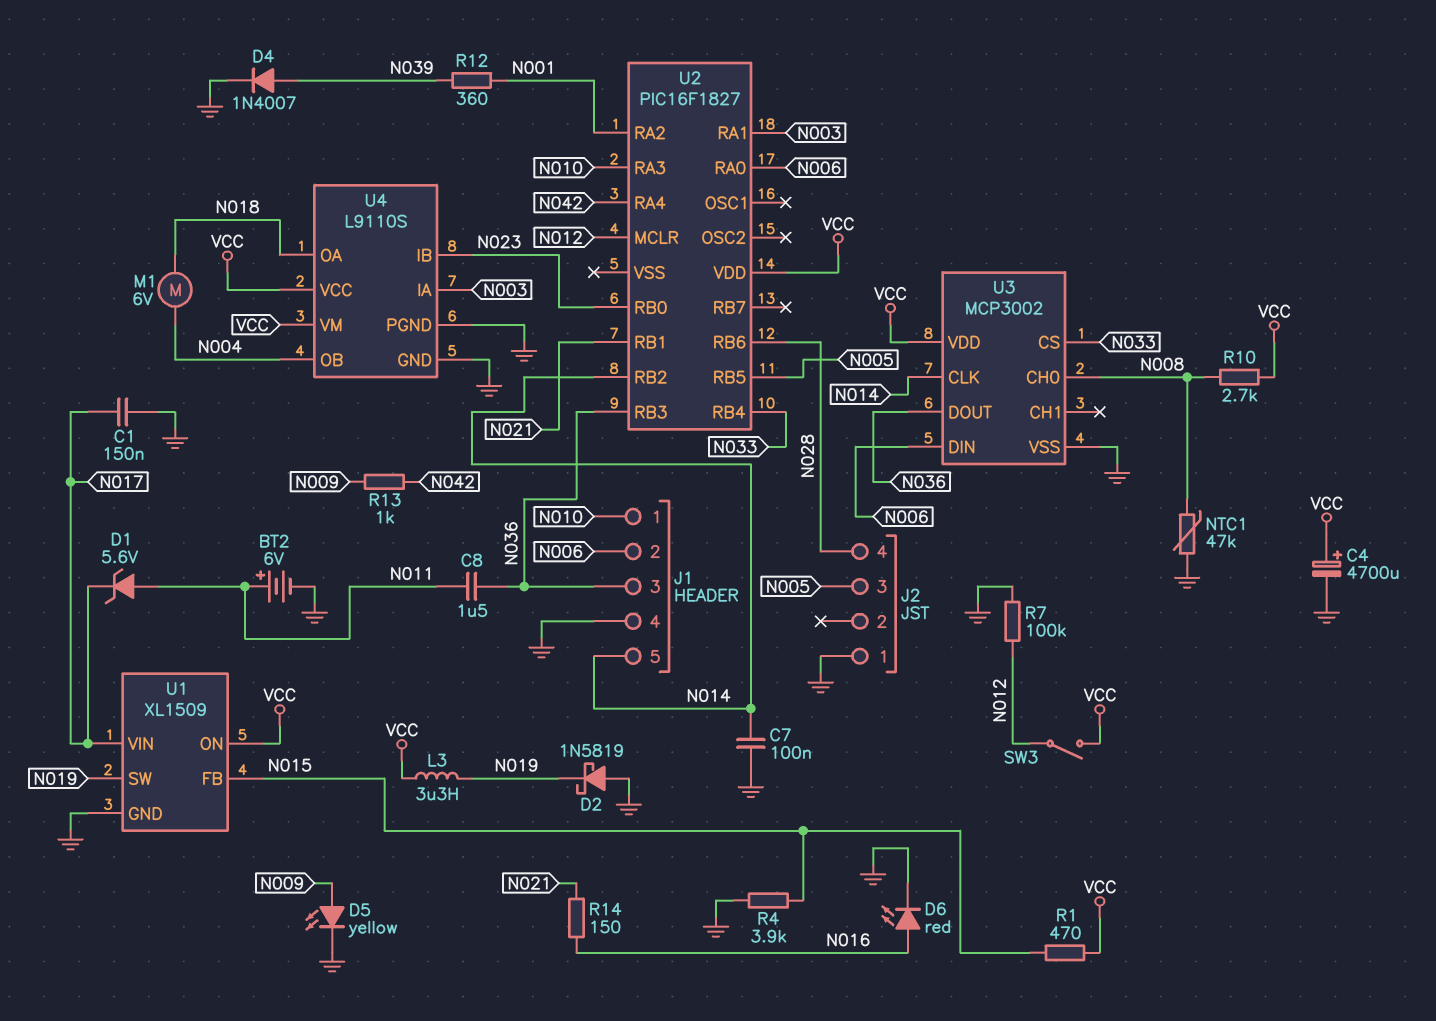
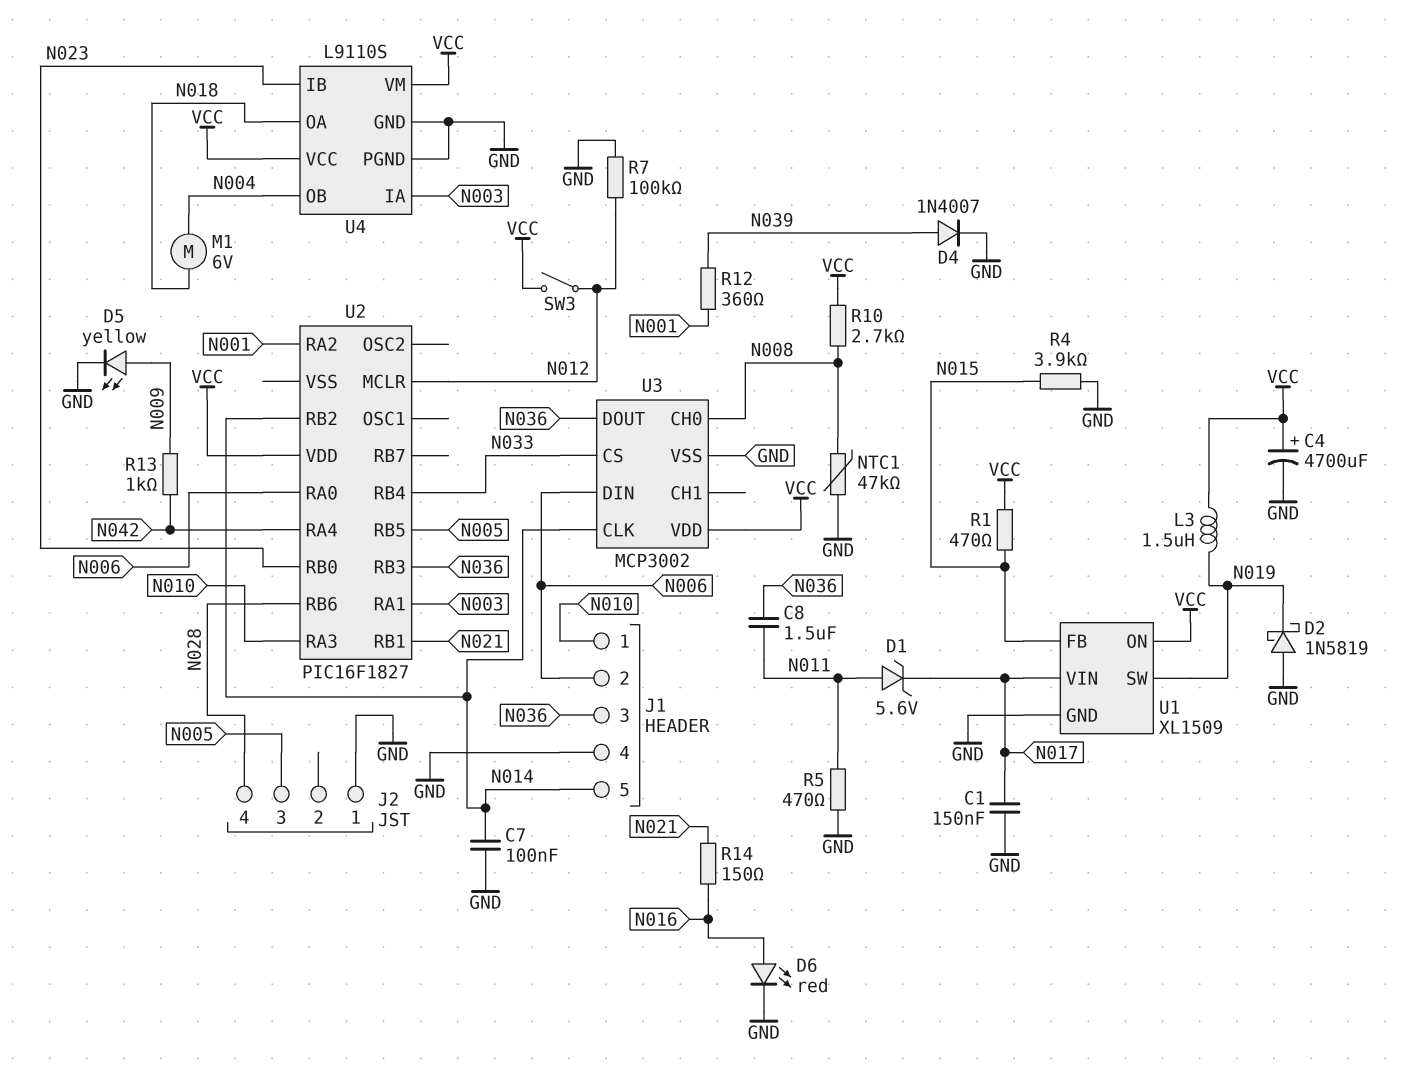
BT2: 6V (plus N011, minus GND) -> none
L3: 3.3uH (N019, VCC) -> 1.5uH (N019, VCC)
R5: none -> 470 (GND, N011)

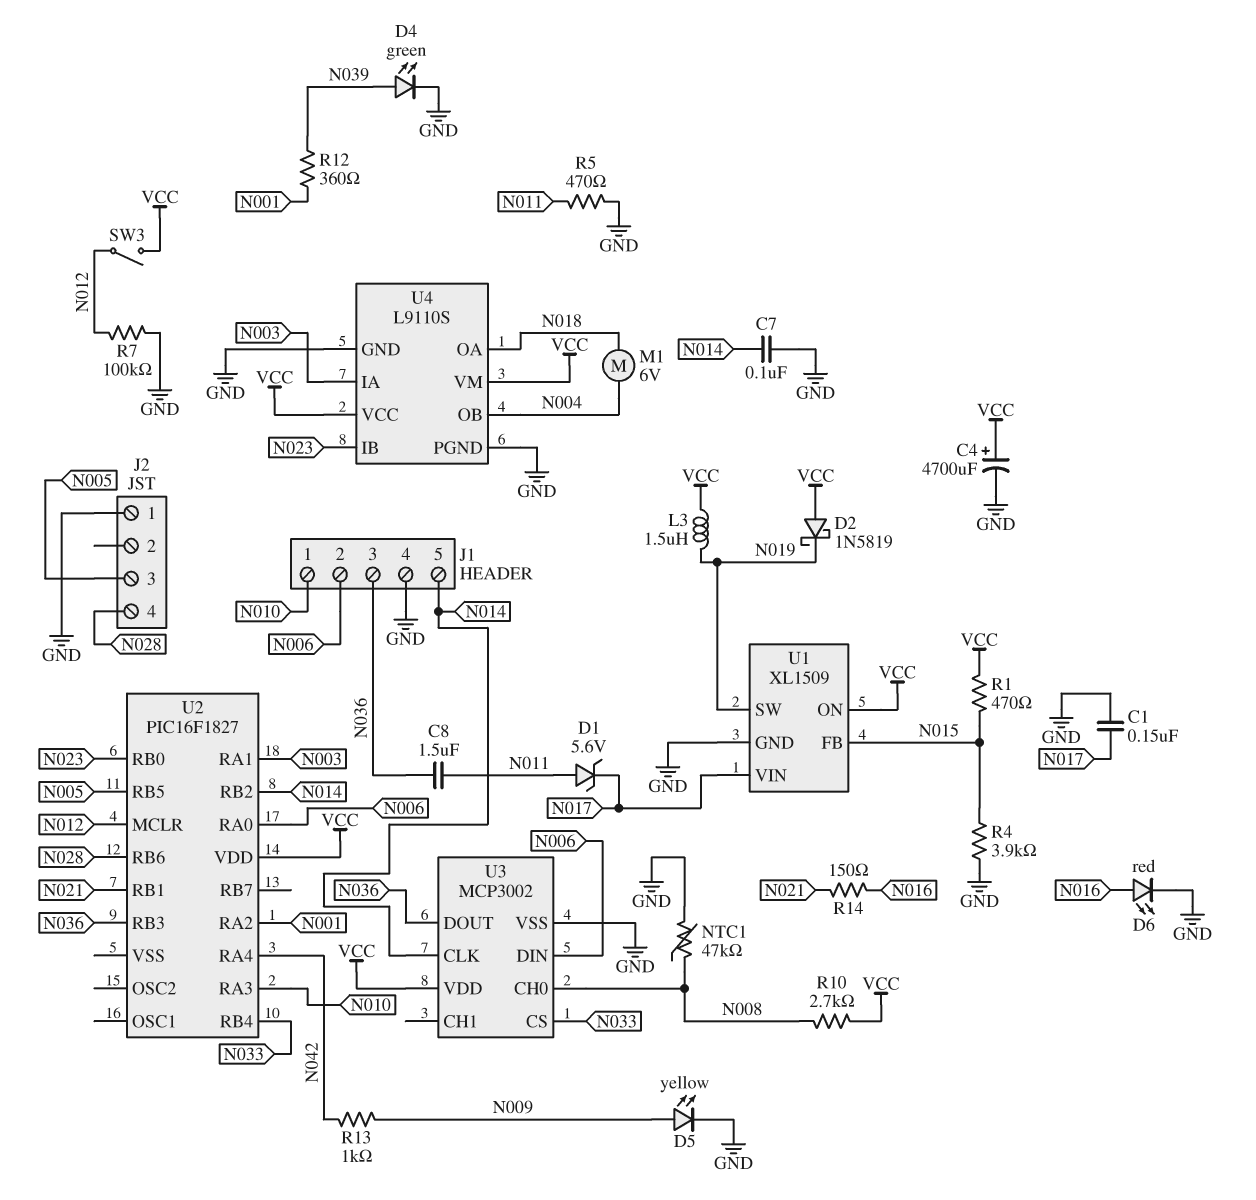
D2: schottky 1N5819 (A GND, K N019) -> schottky 1N5819 (A VCC, K N019)
D4: diode 1N4007 (A N039, K GND) -> LED green (A N039, K GND)

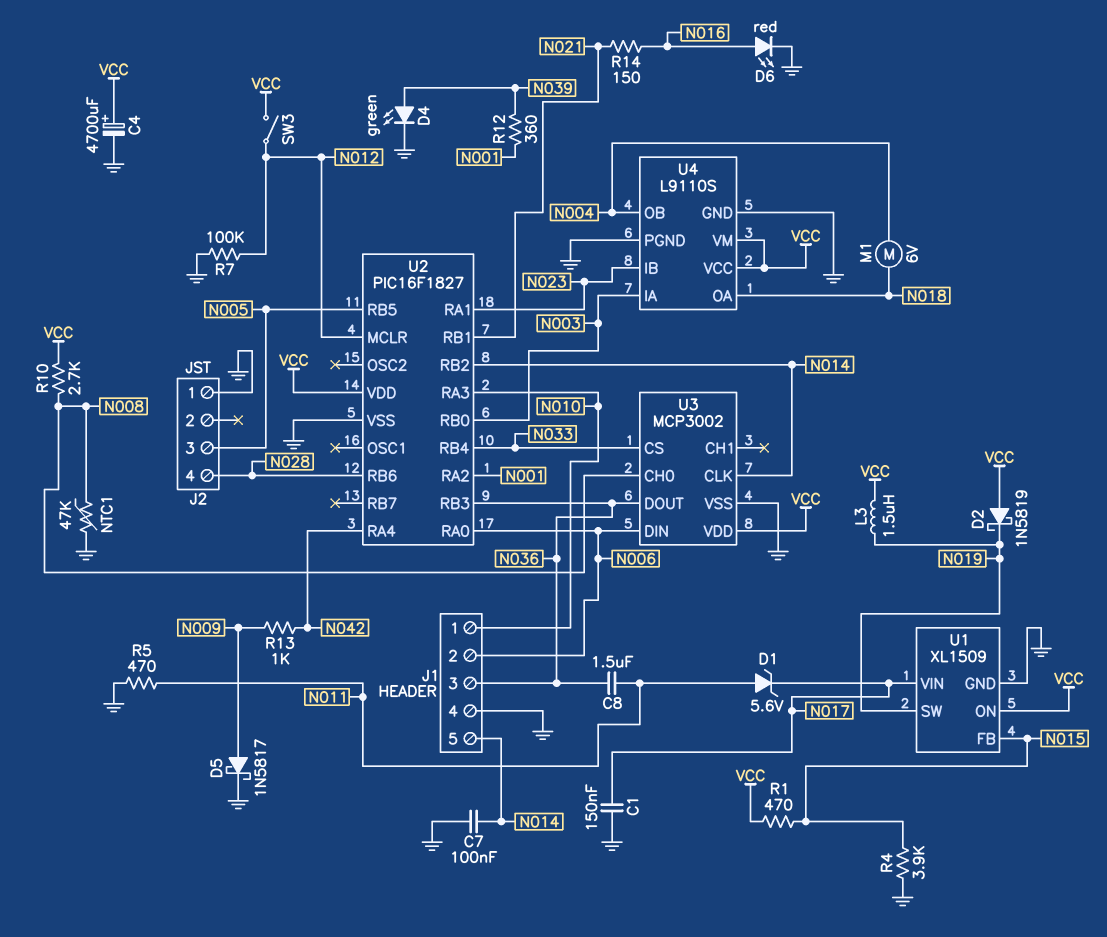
D5: LED yellow (A N009, K GND) -> schottky 1N5817 (A N009, K GND)
U2 pin RA1: N003 -> N023
U2 pin RB0: N023 -> N003
U2 pin VSS: none -> GND

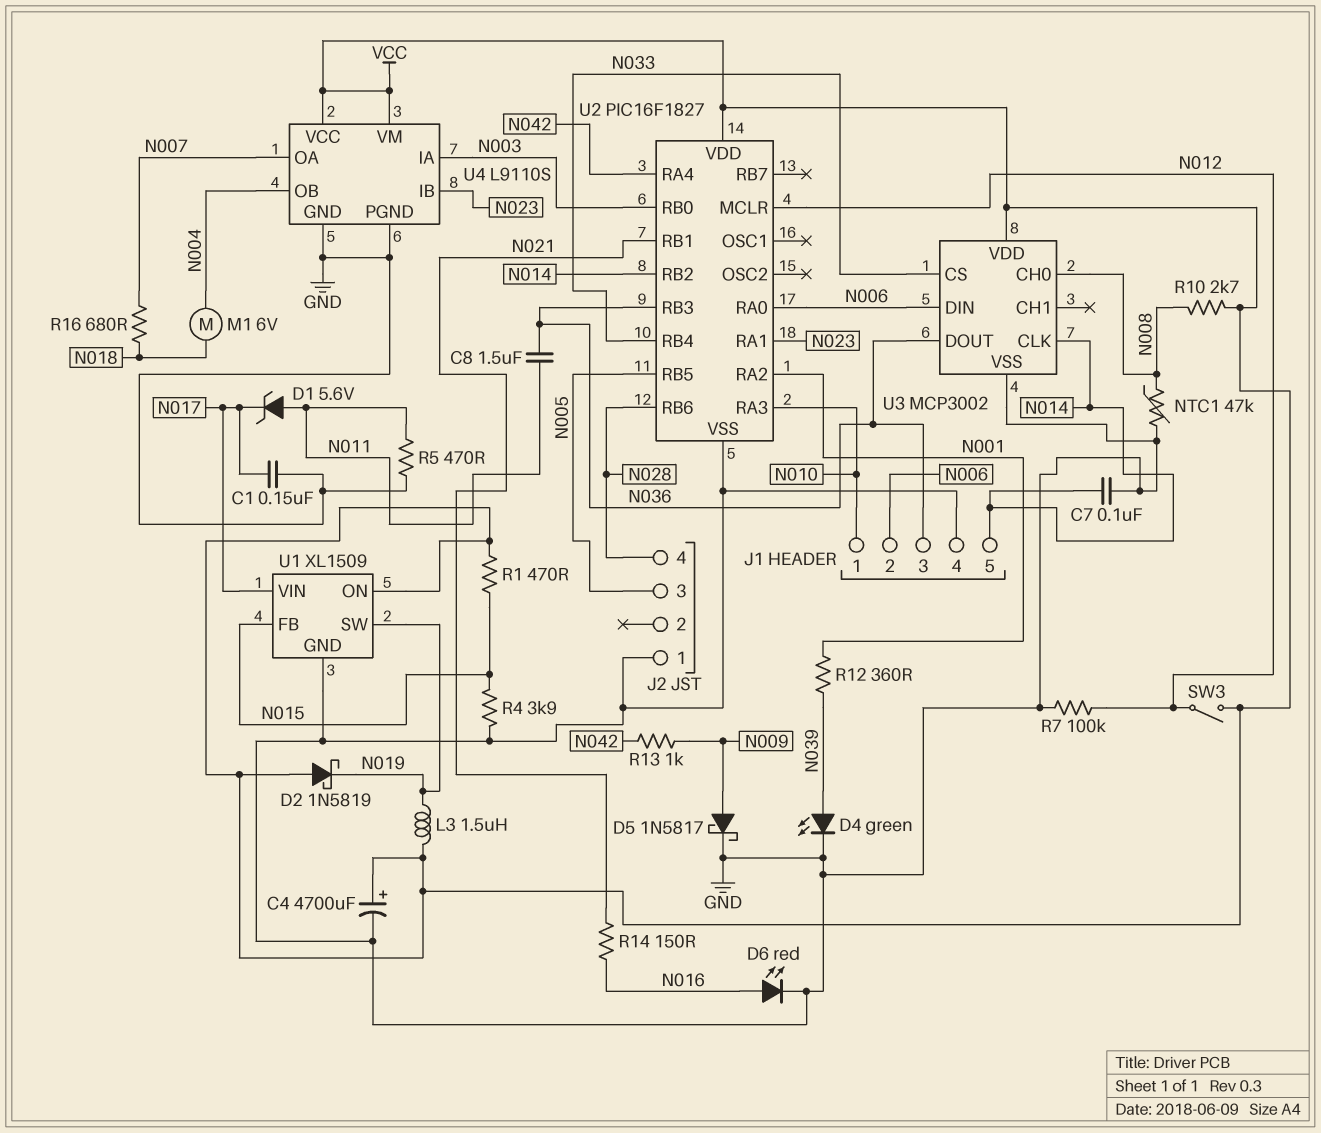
R16: none -> 680 (N007, N018)
U4 pin OA: N018 -> N007

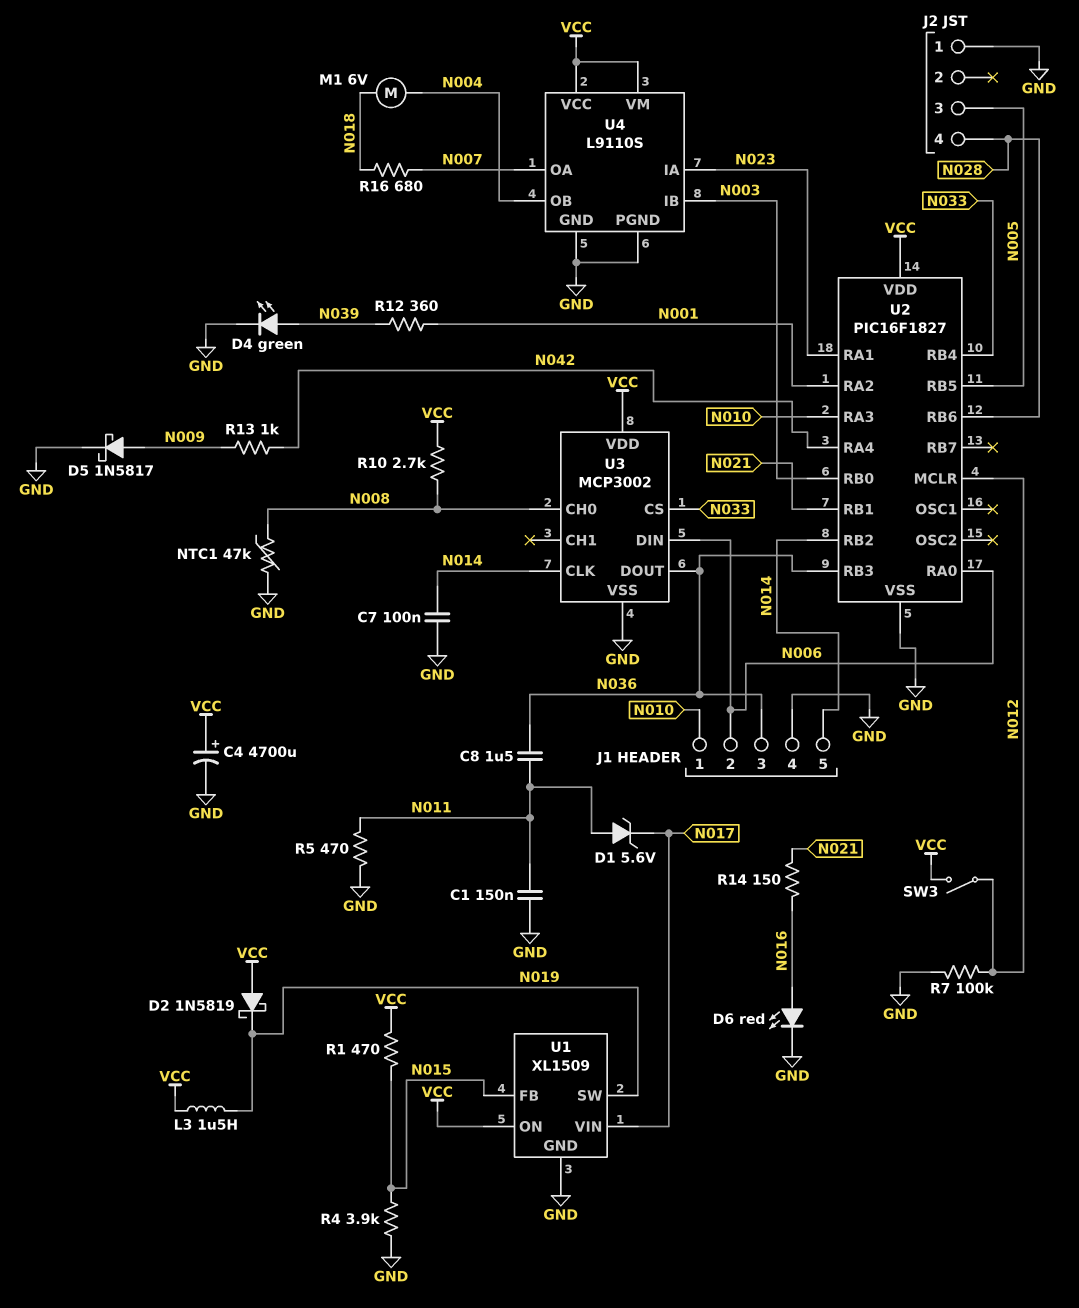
C1: 150nF (GND, N017) -> 150nF (GND, N011)
U4 pin IA: N003 -> N023
U4 pin IB: N023 -> N003

